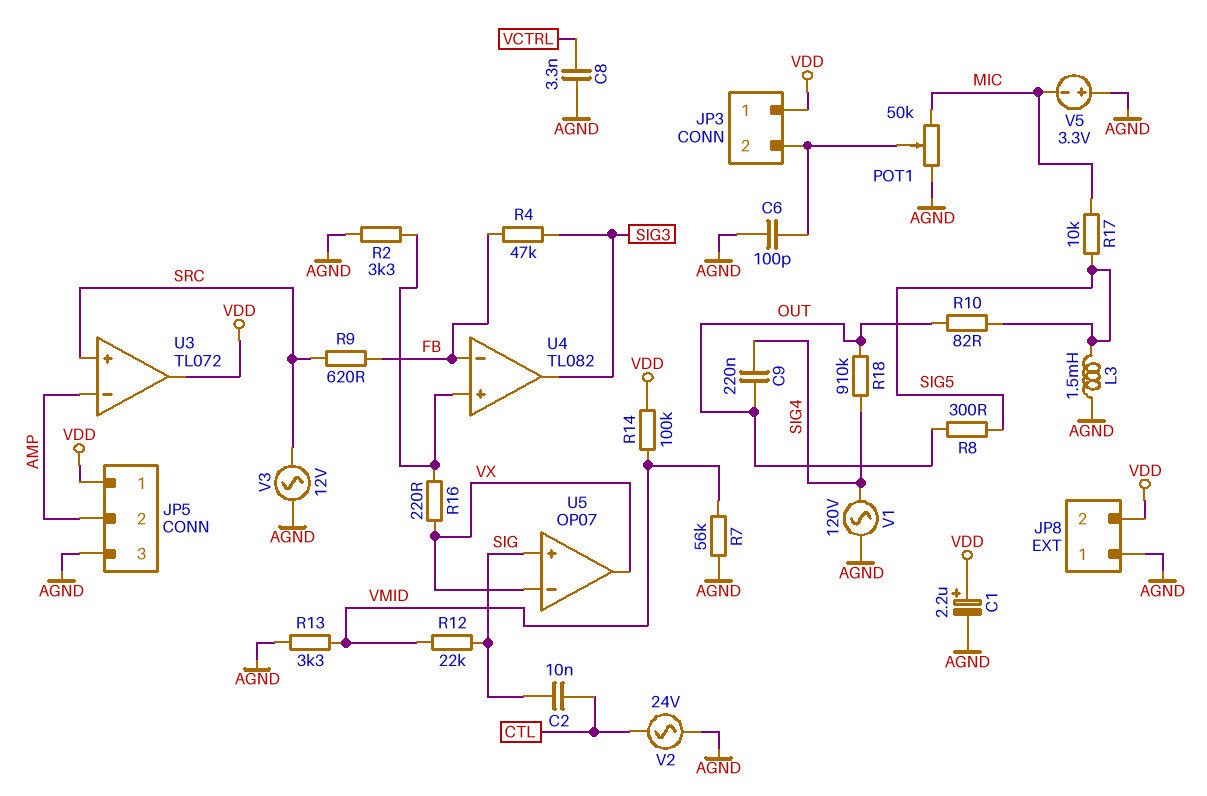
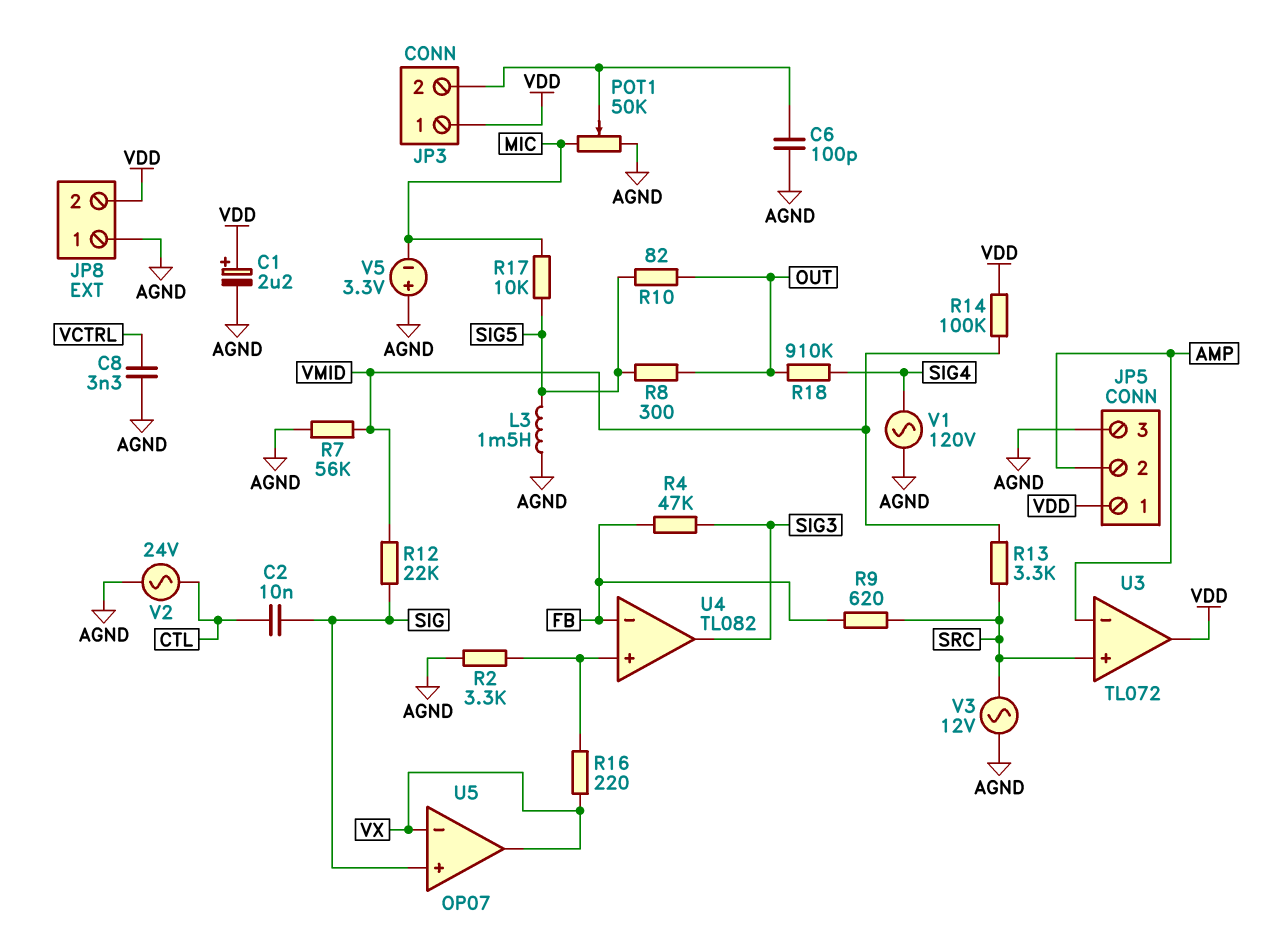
C9: 220nF (OUT, SIG4) -> none
R13: 3.3k (AGND, VMID) -> 3.3k (SRC, VMID)

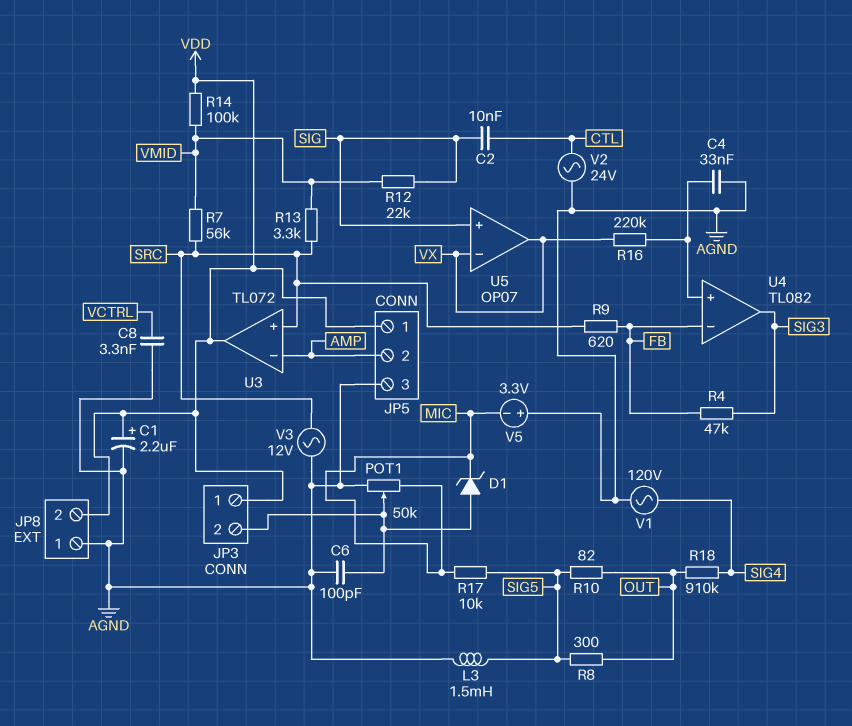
C4: none -> 33nF (AGND, U4/in+)
D1: none -> zener (A JP3/2, K MIC)
R2: 3.3k (AGND, U4/in+) -> none
R7: 56k (AGND, VMID) -> 56k (SRC, VMID)
R16: 220 (U4/in+, VX) -> 220k (U4/in+, VX)

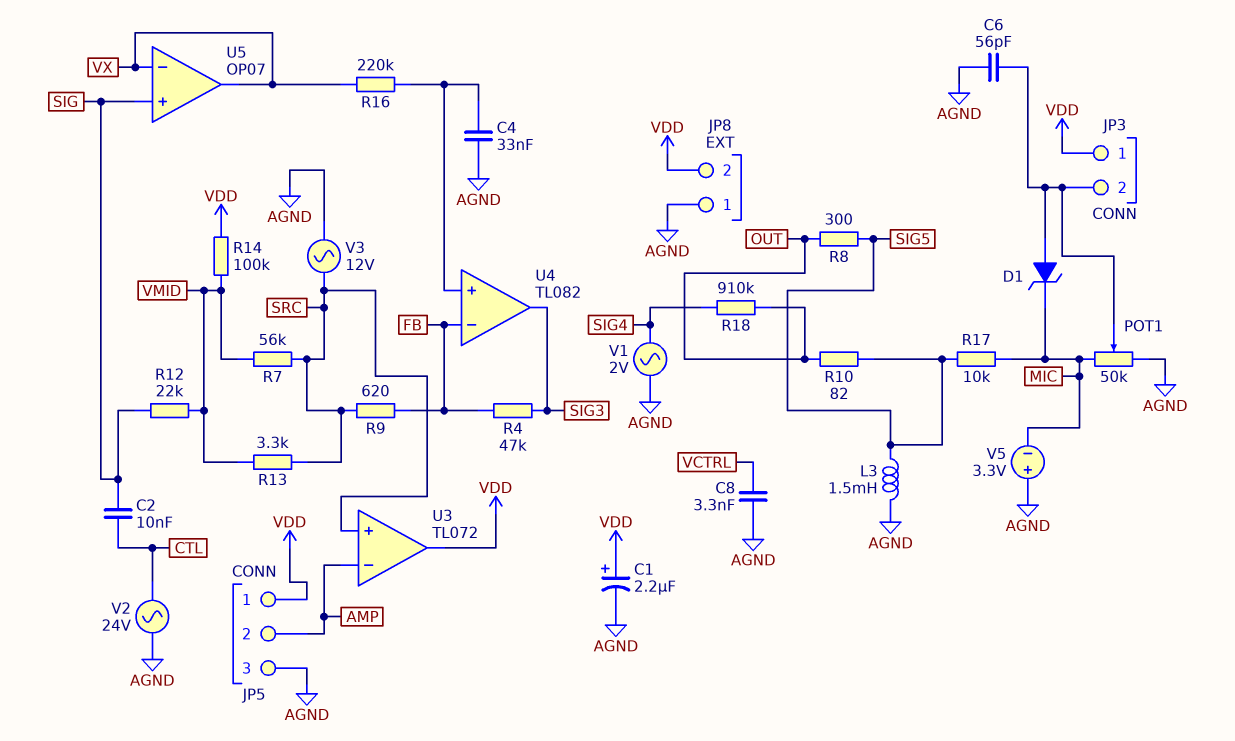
C6: 100pF (AGND, JP3/2) -> 56pF (AGND, JP3/2)
V1: AC 120V (AGND, SIG4) -> AC 2V (AGND, SIG4)

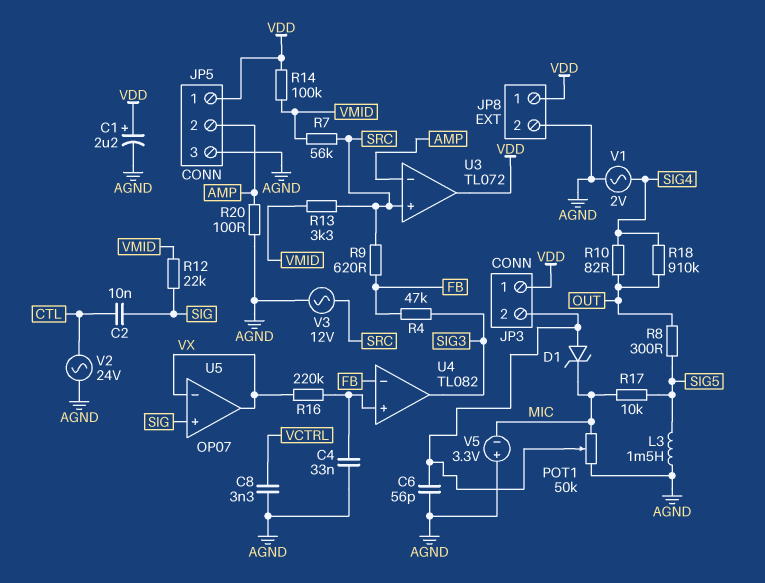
JP8 pin 1: AGND -> VDD
JP8 pin 2: VDD -> AGND
R10: 82 (OUT, SIG5) -> 82 (OUT, SIG4)
R20: none -> 100 (AGND, AMP)

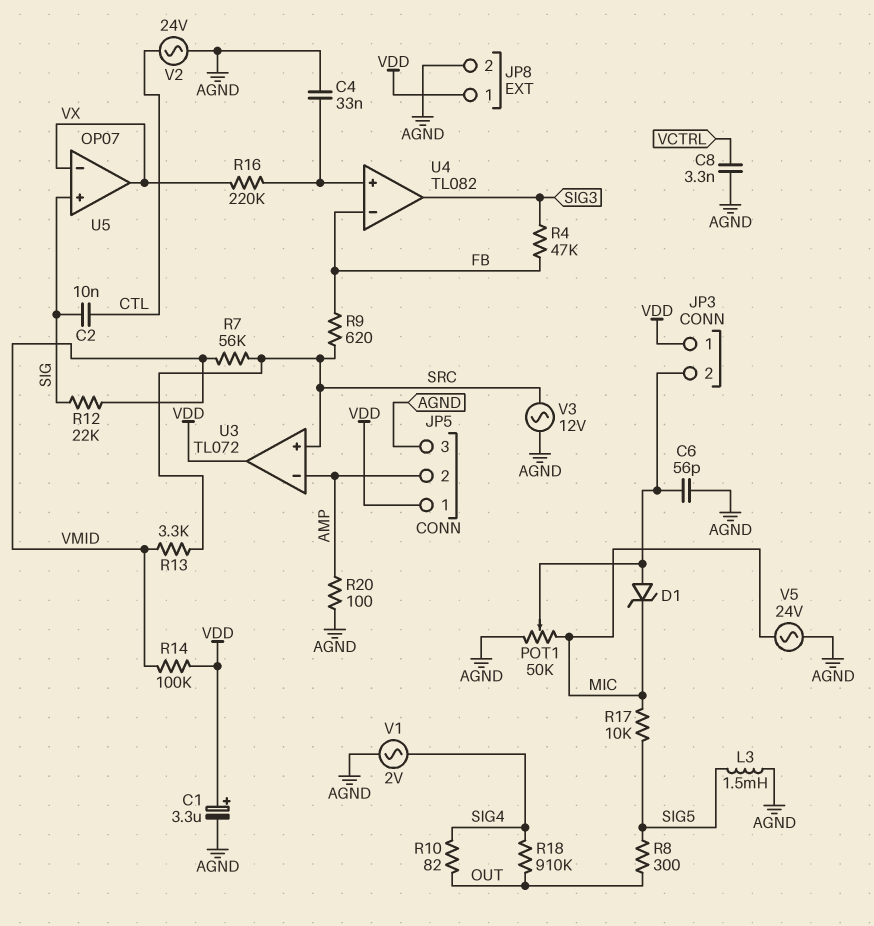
C1: 2.2uF (plus VDD, minus AGND) -> 3.3uF (plus VDD, minus AGND)
V5: 3.3V (plus AGND, minus MIC) -> AC 24V (AGND, MIC)

